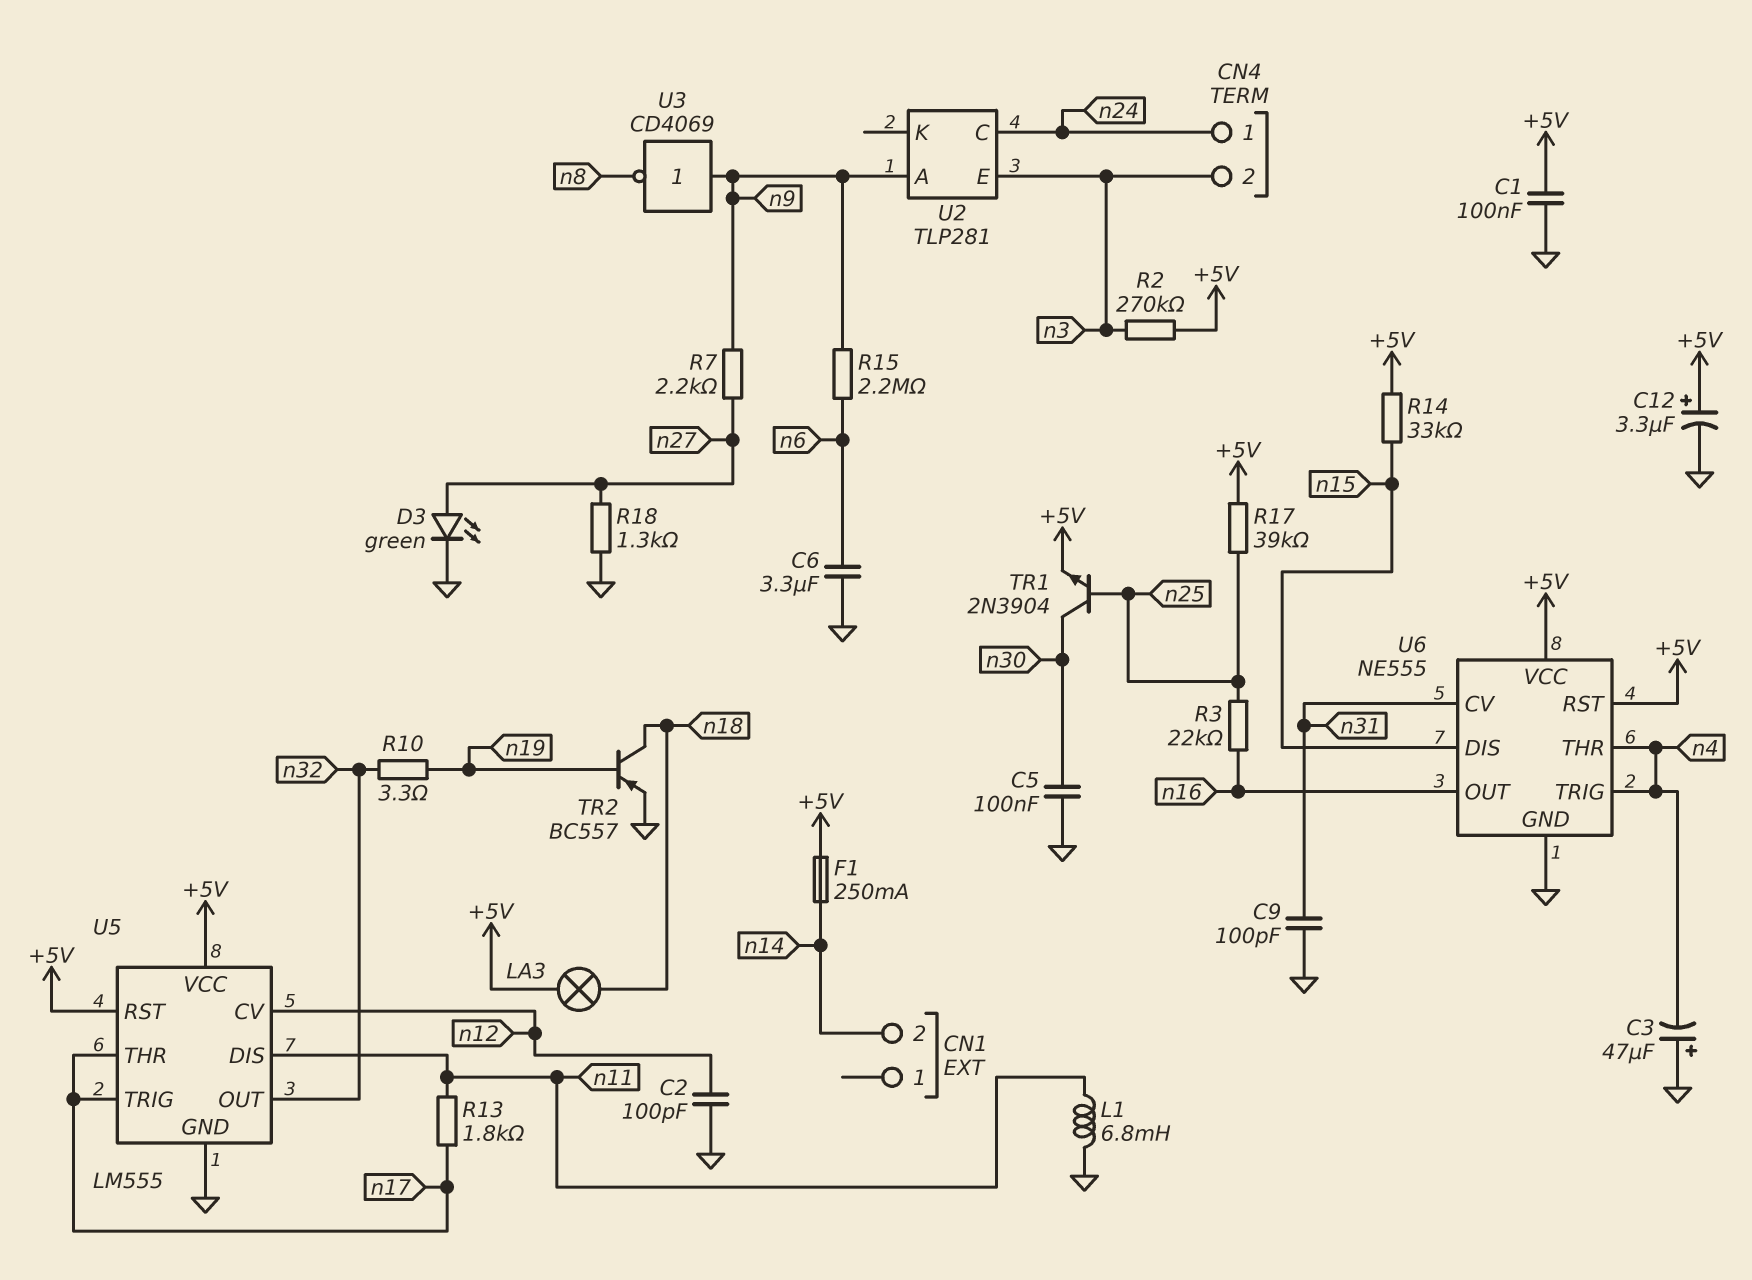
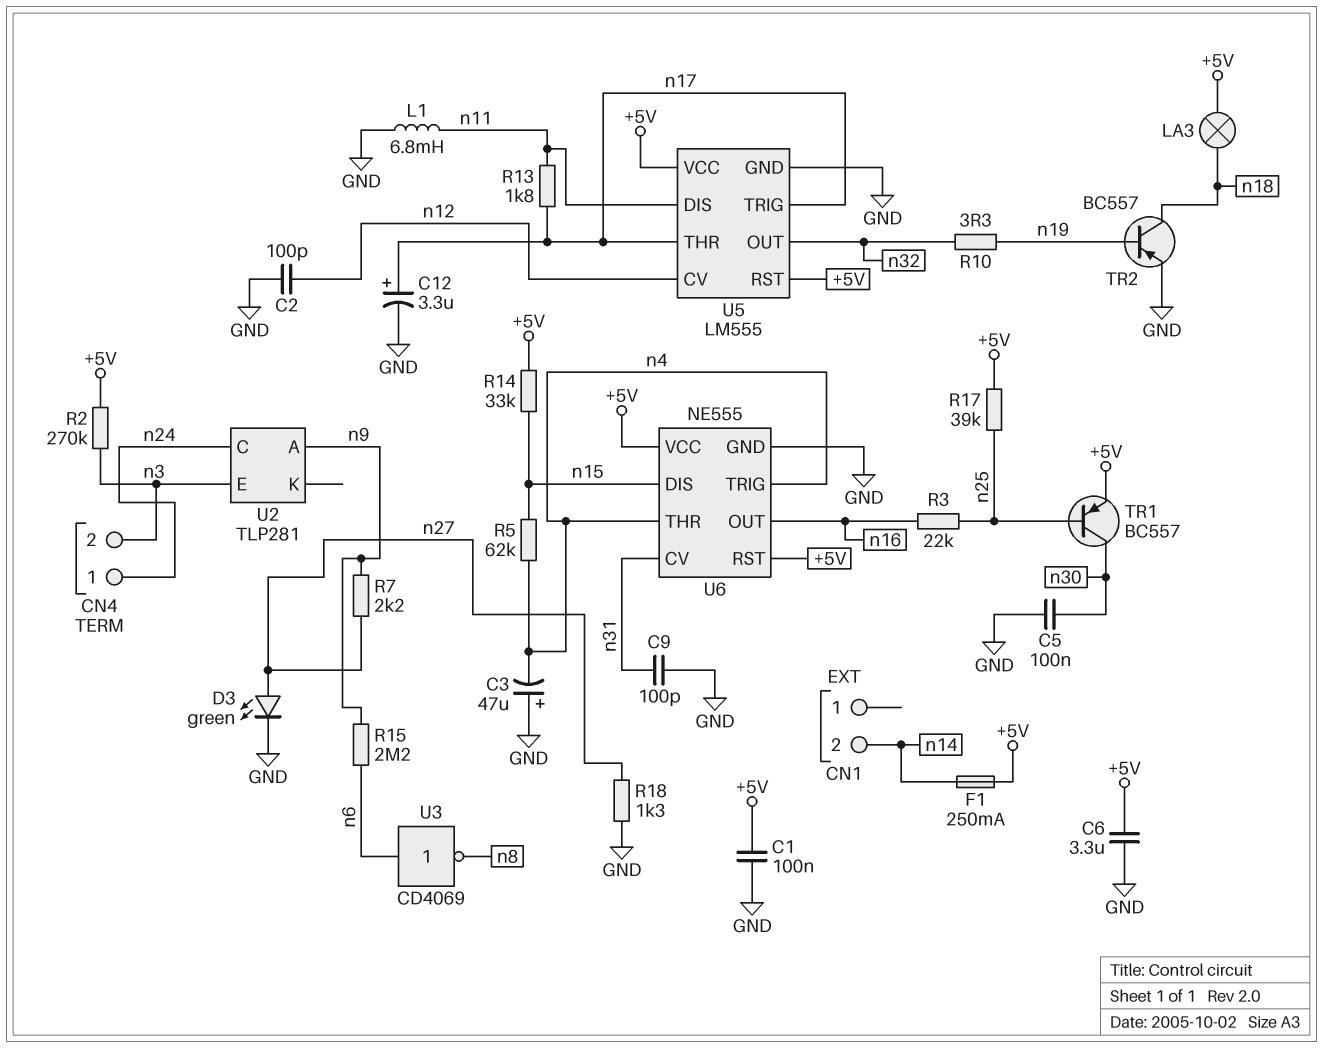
C6: 3.3uF (GND, n6) -> 3.3uF (+5V, GND)
C12: 3.3uF (plus +5V, minus GND) -> 3.3uF (plus n17, minus GND)
R5: none -> 62k (n4, n15)
TR1: NPN 2N3904 (B n25, C n30, E +5V) -> PNP BC557 (B n25, C n30, E +5V)
U3: NOT CD4069 (in n9, out n8) -> NOT CD4069 (in n6, out n8)

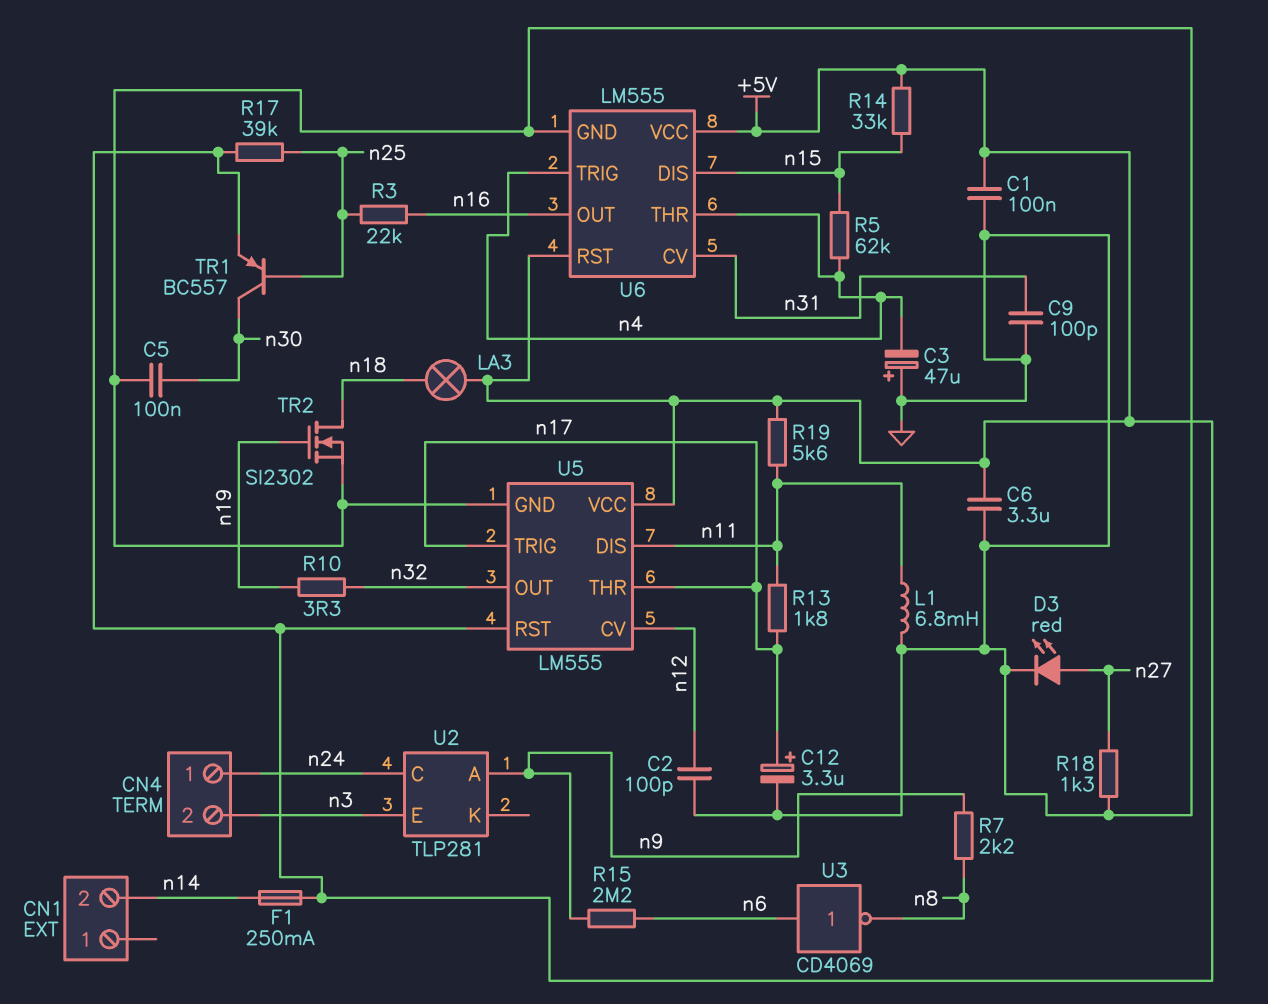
D3: LED green (A n27, K GND) -> LED red (A n27, K GND)
R2: 270k (+5V, n3) -> none
R7: 2.2k (n9, n27) -> 2.2k (n8, n9)
R19: none -> 5.6k (+5V, n11)
TR2: PNP BC557 (B n19, C n18, E GND) -> NMOS SI2302 (G n19, D n18, S GND)
U6: NE555 -> LM555

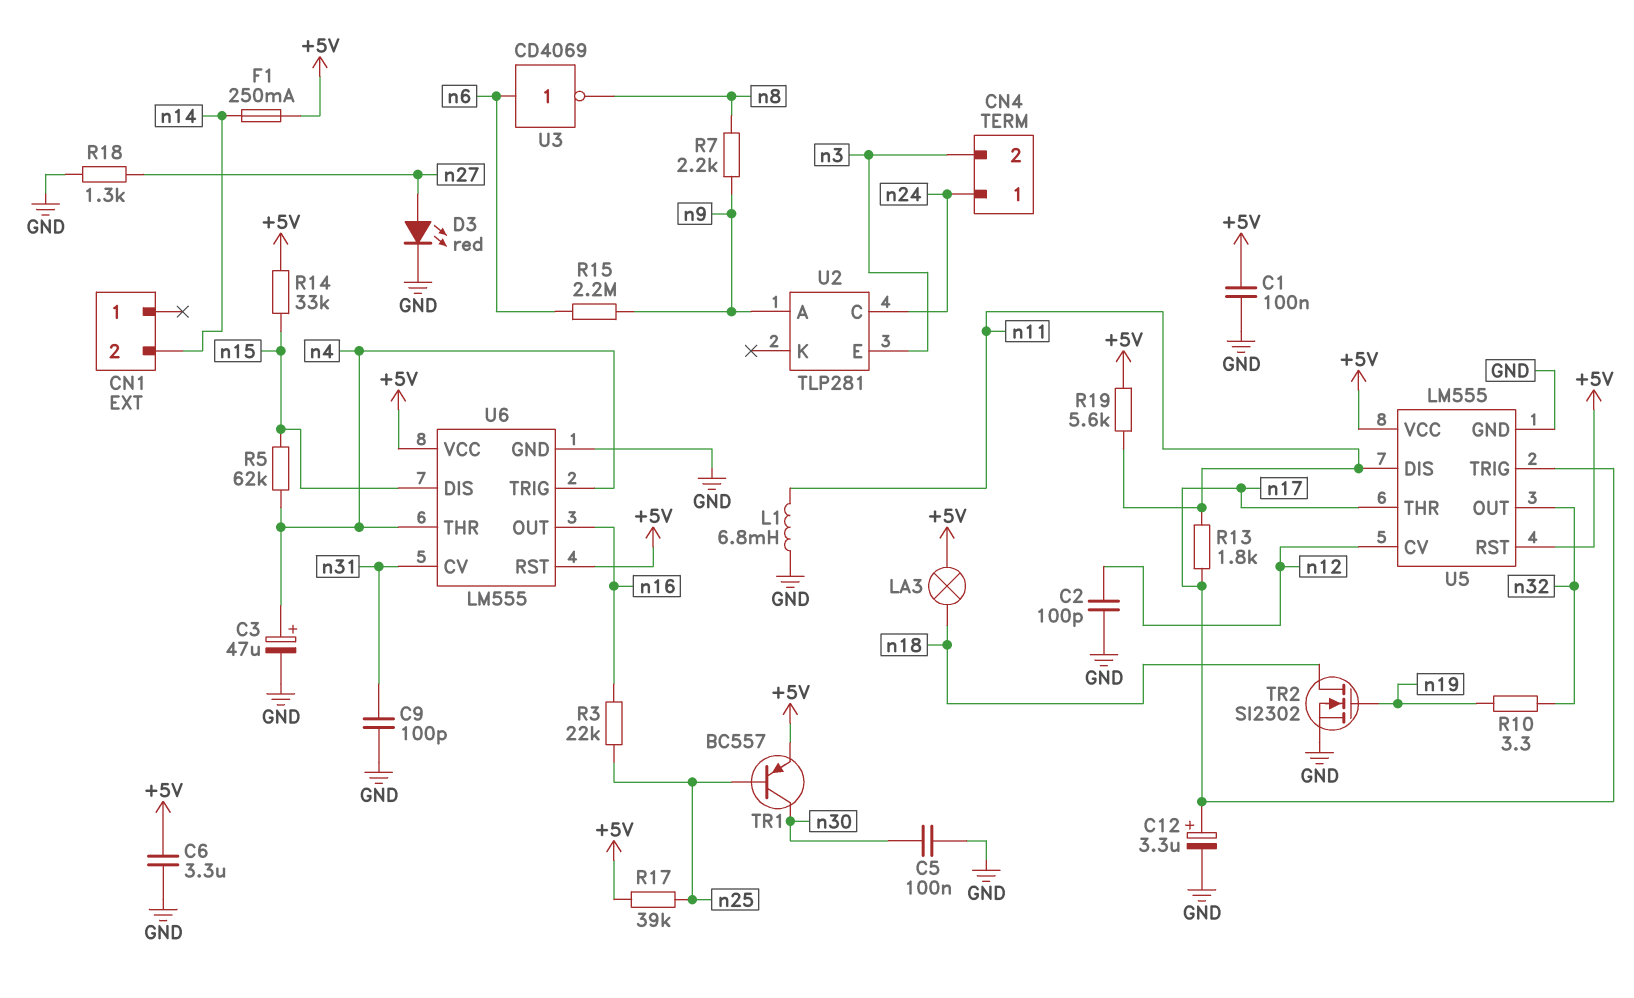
C3: 47uF (plus GND, minus n4) -> 47uF (plus n4, minus GND)

